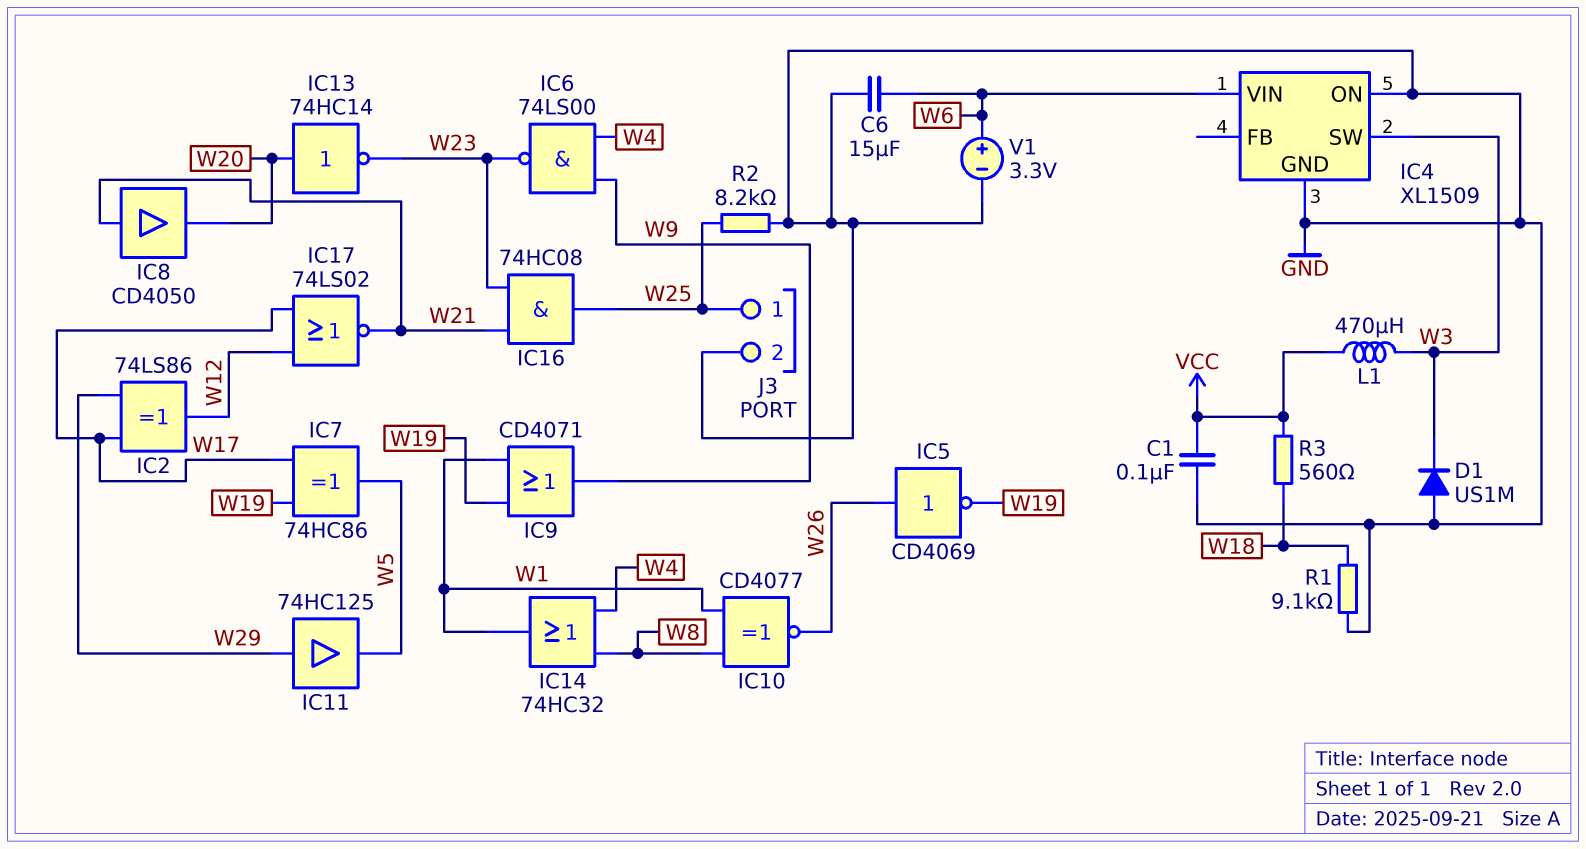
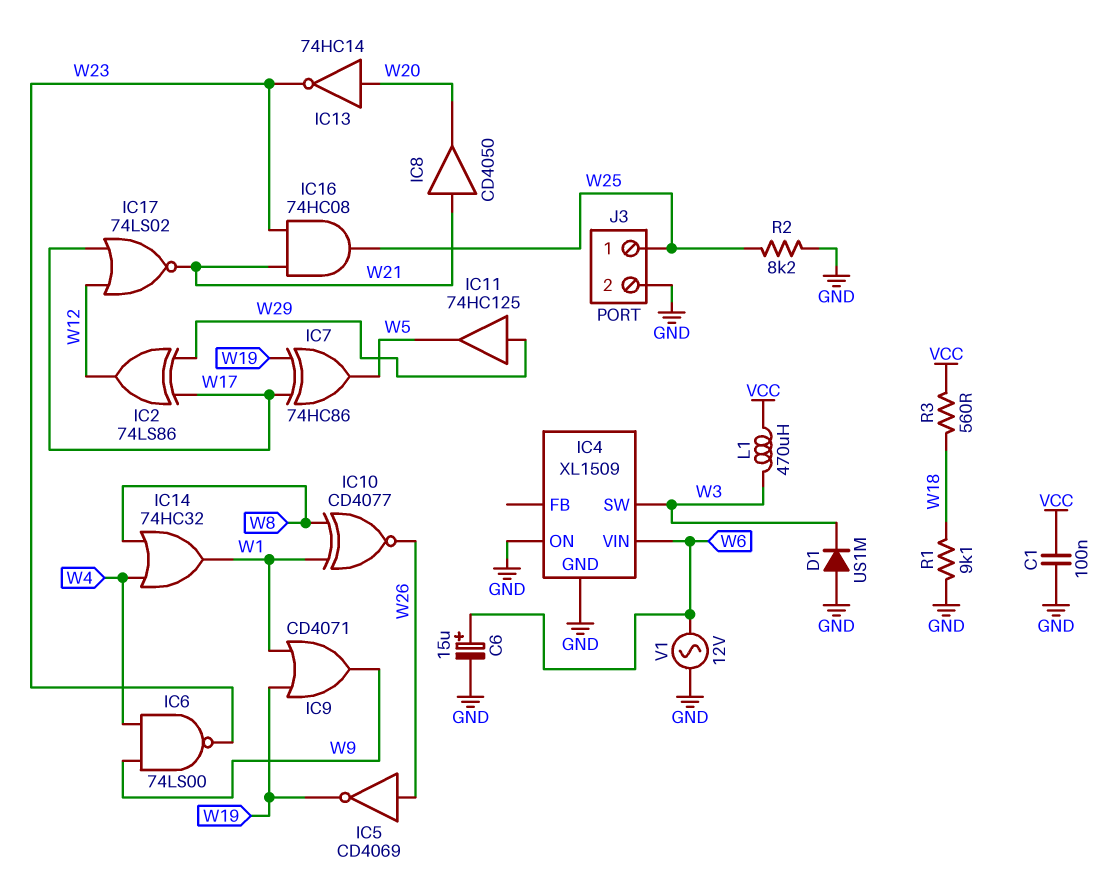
C6: 15uF (GND, W6) -> 15uF (plus W6, minus GND)
V1: 3.3V (plus W6, minus GND) -> AC 12V (GND, W6)

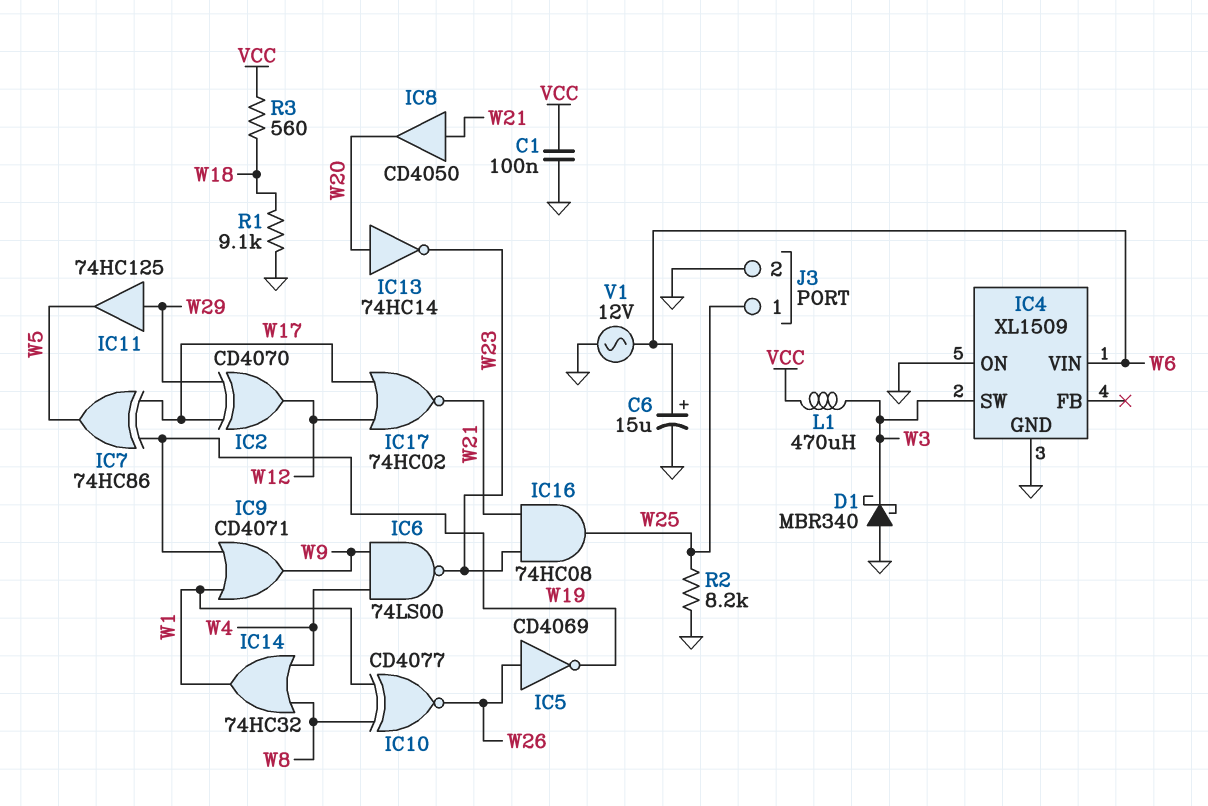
D1: diode US1M (A GND, K W3) -> schottky MBR340 (A GND, K W3)
IC2: XOR 74LS86 (in W17, in W29, out W12) -> XOR CD4070 (in W17, in W29, out W12)
IC17: NOR 74LS02 (in W12, in W17, out W21) -> NOR 74HC02 (in W12, in W17, out W21)

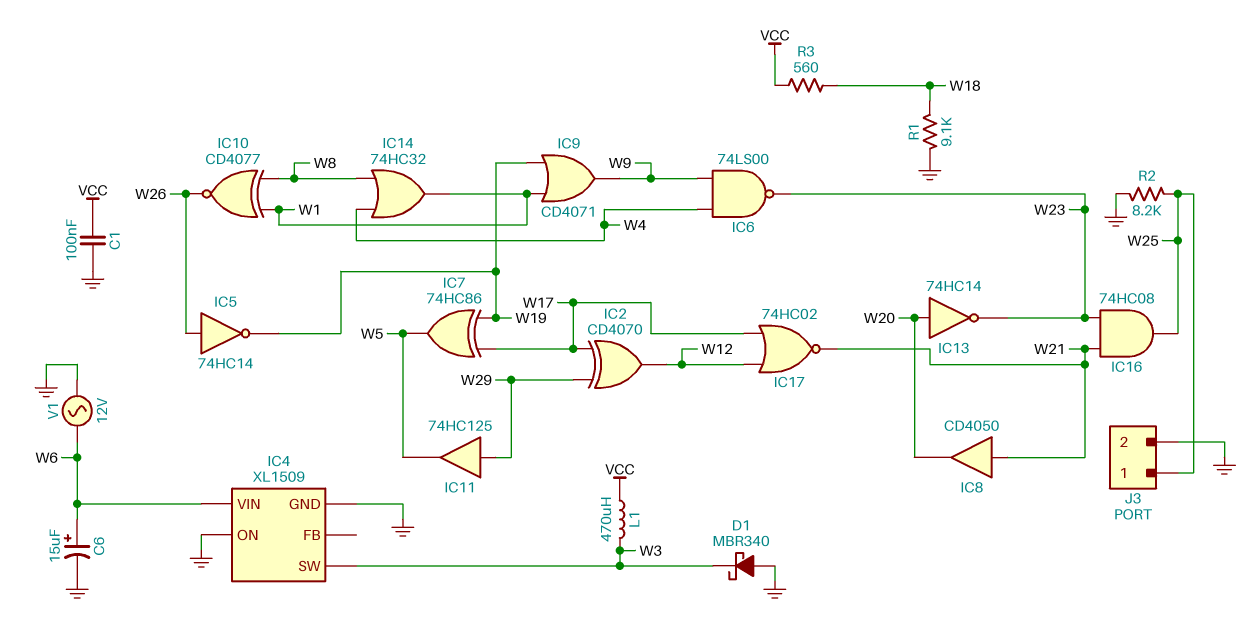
IC5: NOT CD4069 (in W26, out W19) -> NOT 74HC14 (in W26, out W19)

